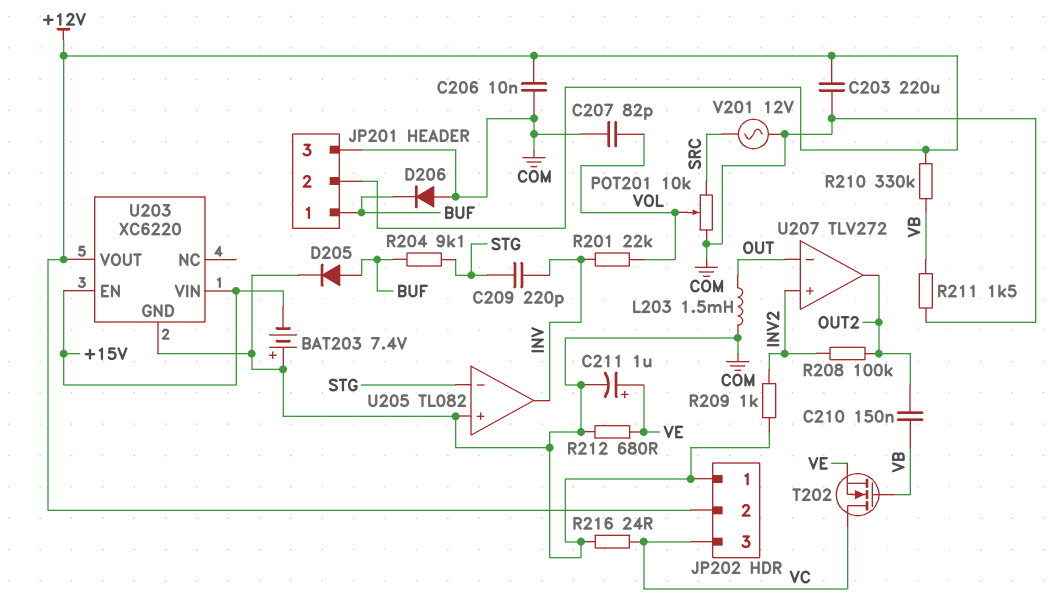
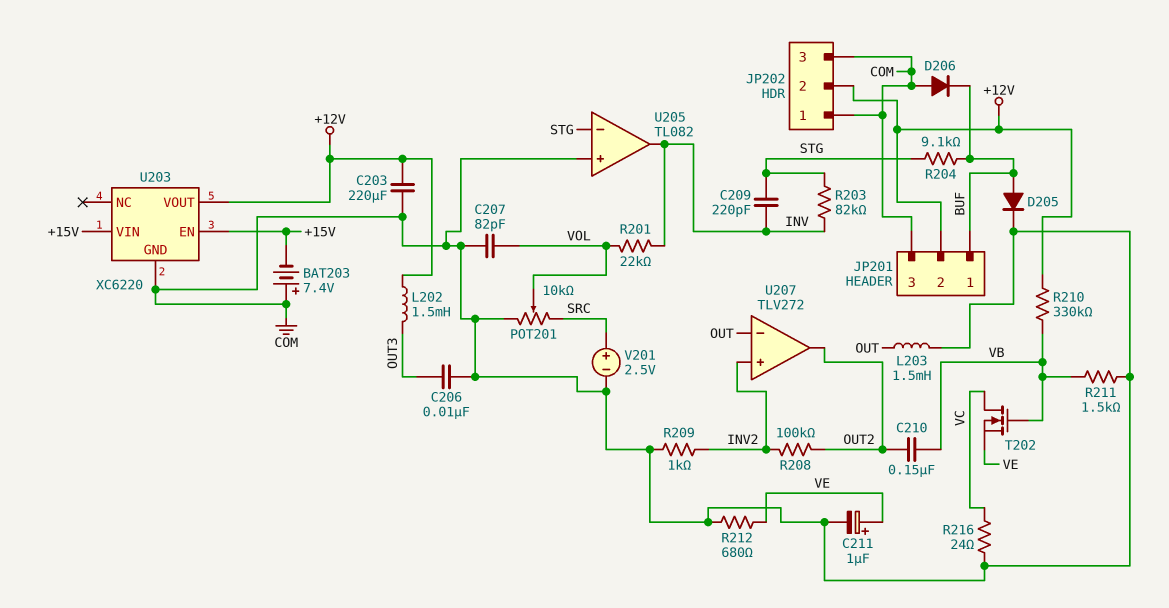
C206: 10nF (+12V, COM) -> 10nF (COM, OUT3)
JP202 pin 3: VC -> COM
L202: none -> 1.5mH (+12V, OUT3)
R203: none -> 82k (INV, STG)
V201: AC 12V (COM, SRC) -> 2.5V (plus SRC, minus COM)

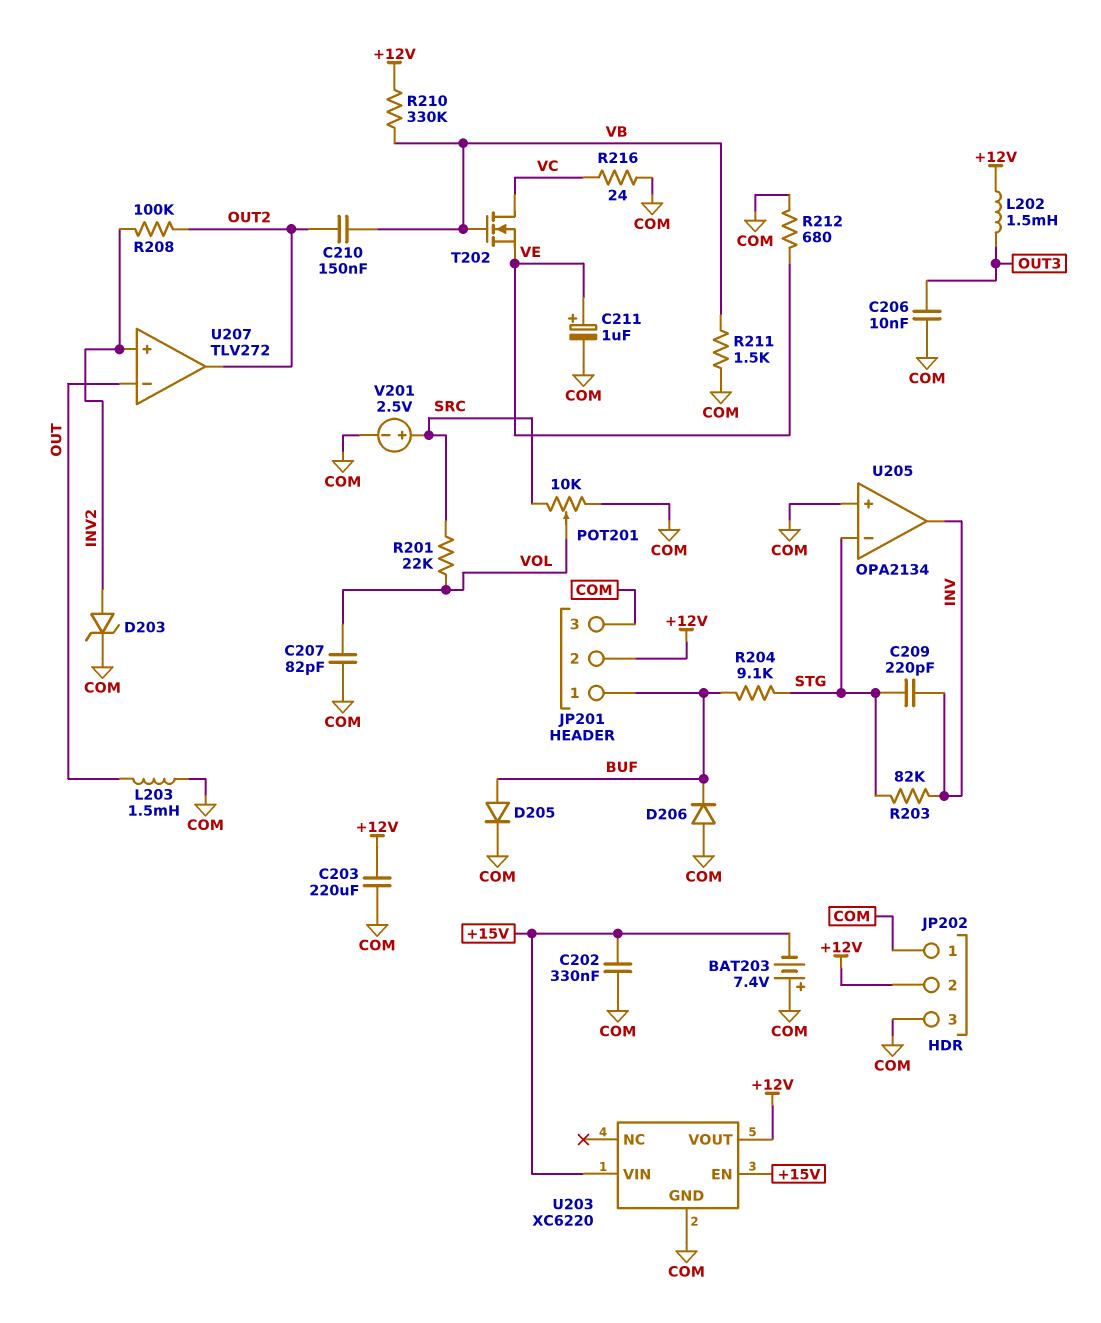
C202: none -> 330nF (+15V, COM)
D203: none -> zener (A INV2, K COM)
R201: 22k (INV, VOL) -> 22k (SRC, VOL)
R209: 1k (COM, INV2) -> none
U205: TL082 -> OPA2134

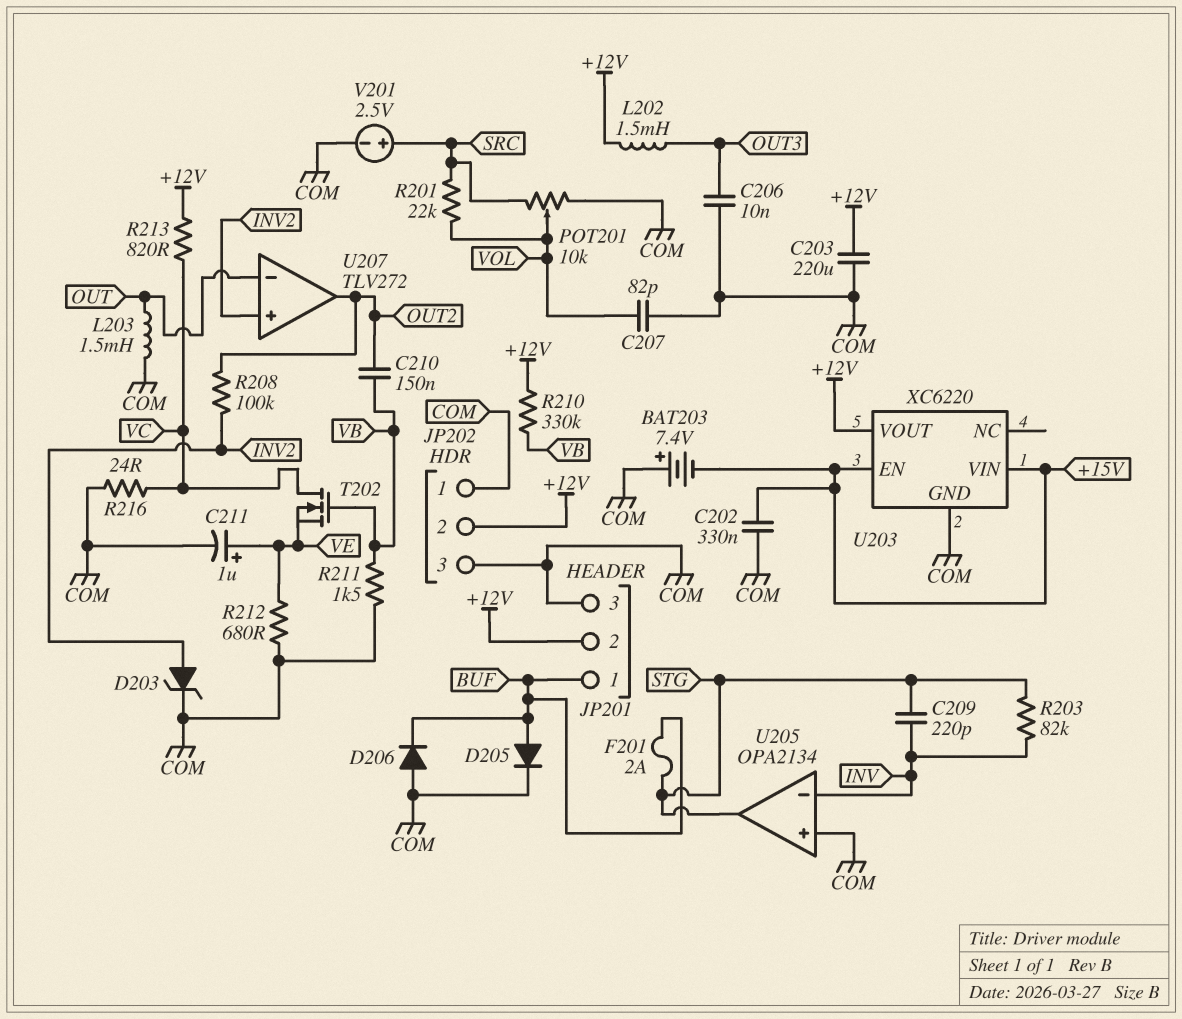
F201: none -> 2A (BUF, STG)
R204: 9.1k (BUF, STG) -> none
R213: none -> 820 (+12V, VC)
U205 pin in-: STG -> INV
U205 pin out: INV -> STG

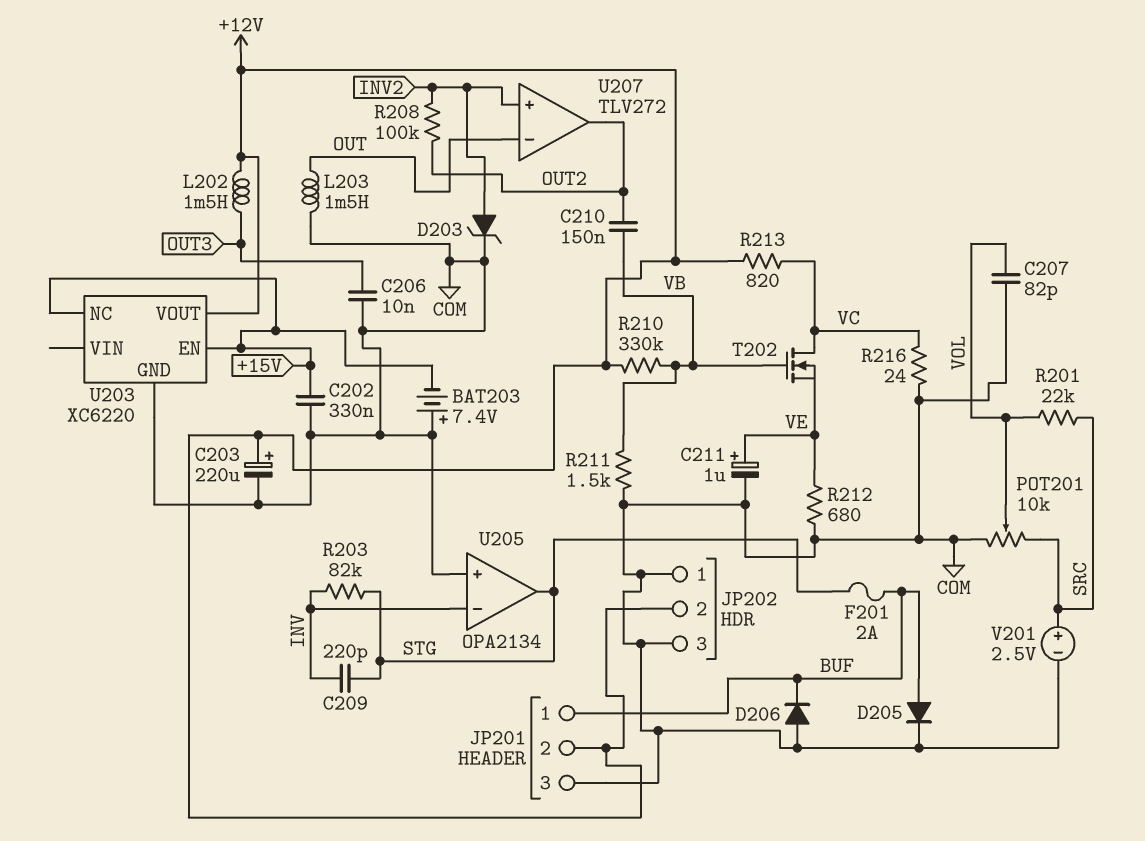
C203: 220uF (+12V, COM) -> 220uF (plus +12V, minus COM)
U203 pin NC: none -> +15V
U203 pin VIN: +15V -> none

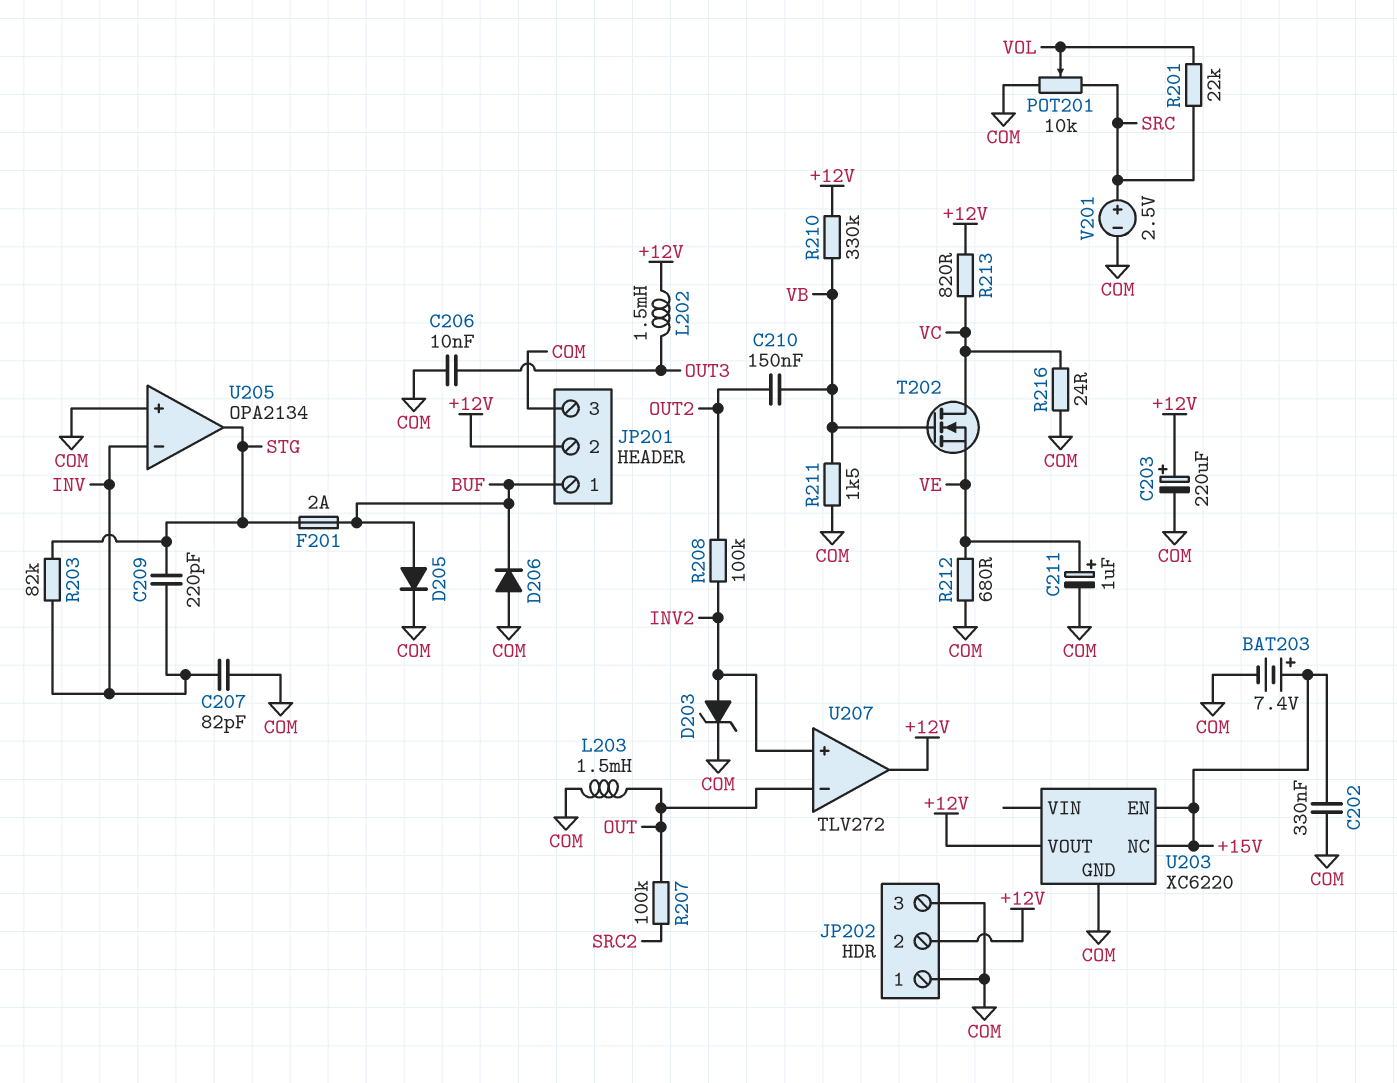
BAT203: 7.4V (plus COM, minus +15V) -> 7.4V (plus +15V, minus COM)
C207: 82pF (COM, VOL) -> 82pF (COM, INV)
R207: none -> 100k (OUT, SRC2)
U207 pin out: OUT2 -> +12V

